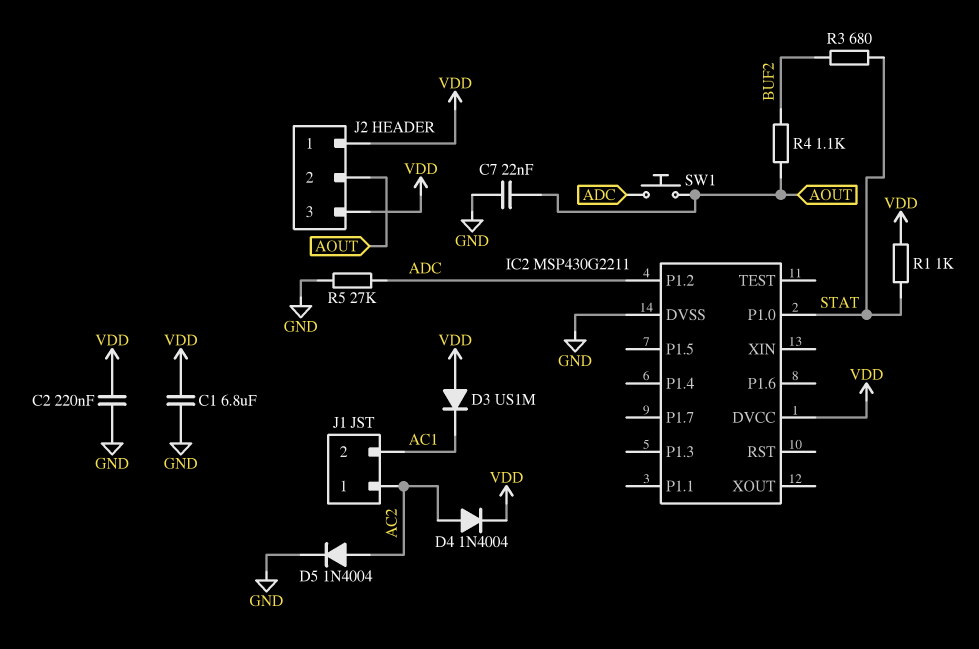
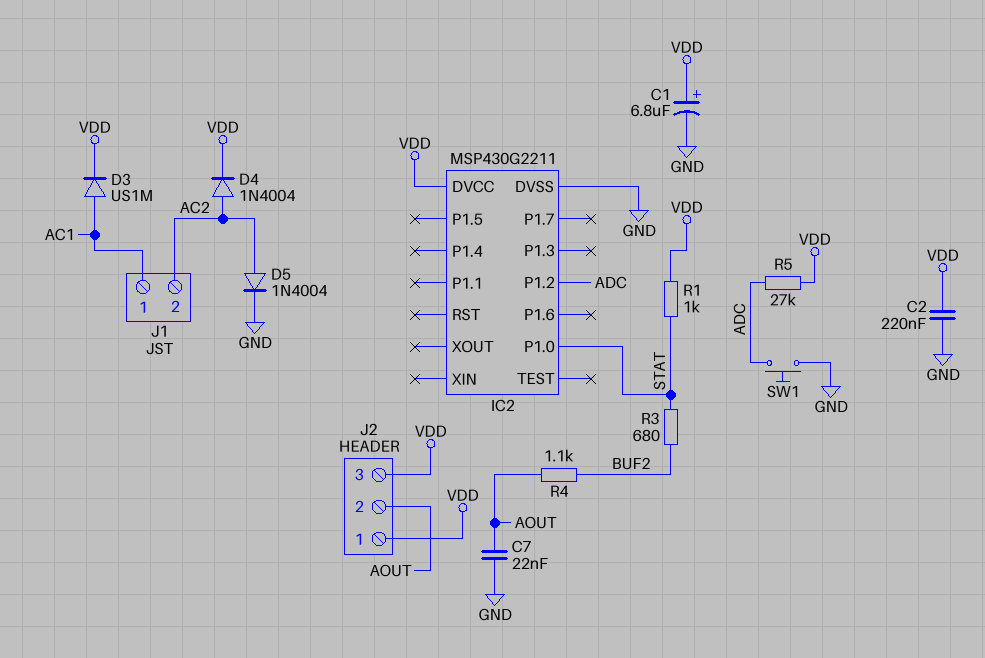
C1: 6.8uF (GND, VDD) -> 6.8uF (plus VDD, minus GND)
D3: diode US1M (A VDD, K AC1) -> diode US1M (A AC1, K VDD)
J1 pin 1: AC2 -> AC1
J1 pin 2: AC1 -> AC2
R5: 27k (ADC, GND) -> 27k (ADC, VDD)
SW1: button (ADC, AOUT) -> button (ADC, GND)

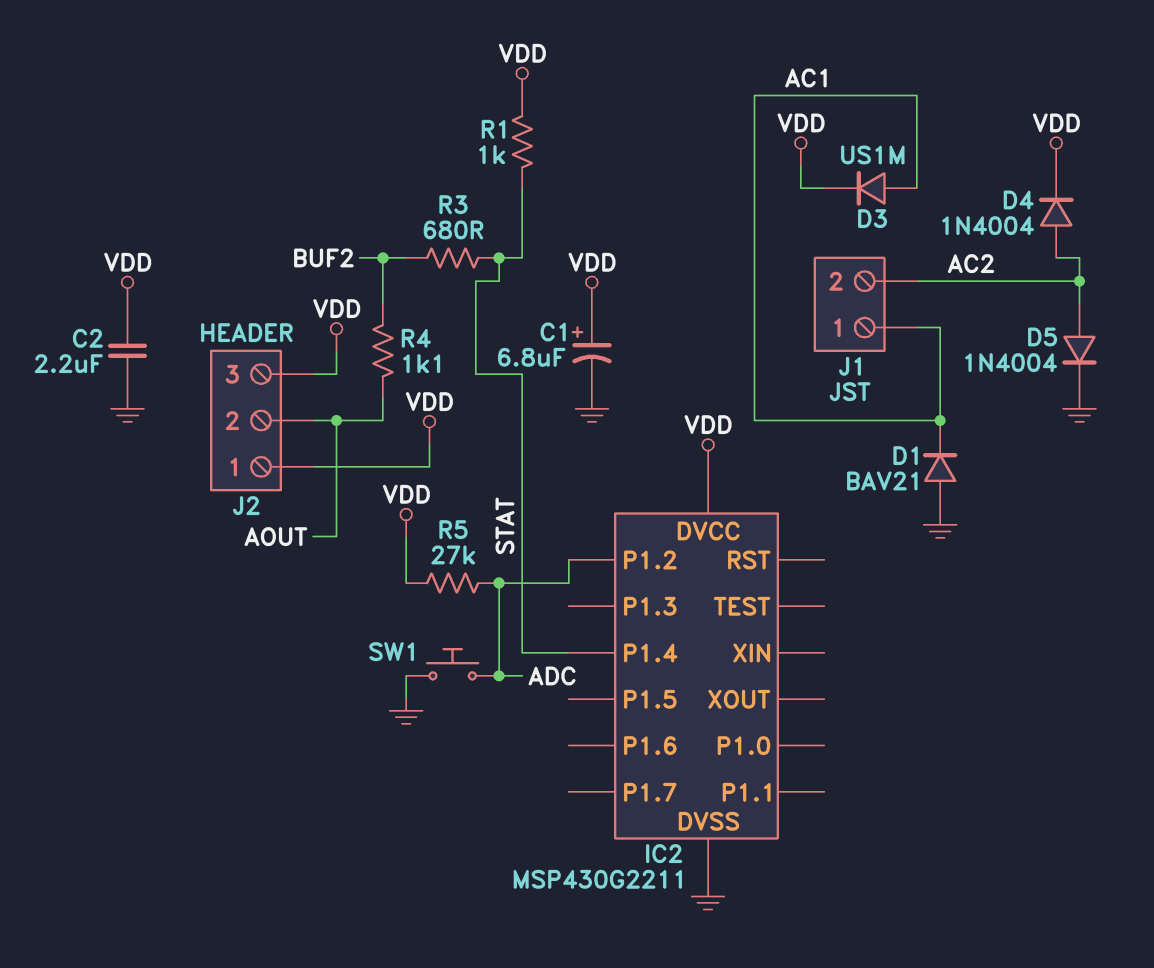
C2: 220nF (GND, VDD) -> 2.2uF (GND, VDD)
C7: 22nF (AOUT, GND) -> none
D1: none -> diode BAV21 (A GND, K AC1)
IC2 pin P1.0: STAT -> none
IC2 pin P1.4: none -> STAT

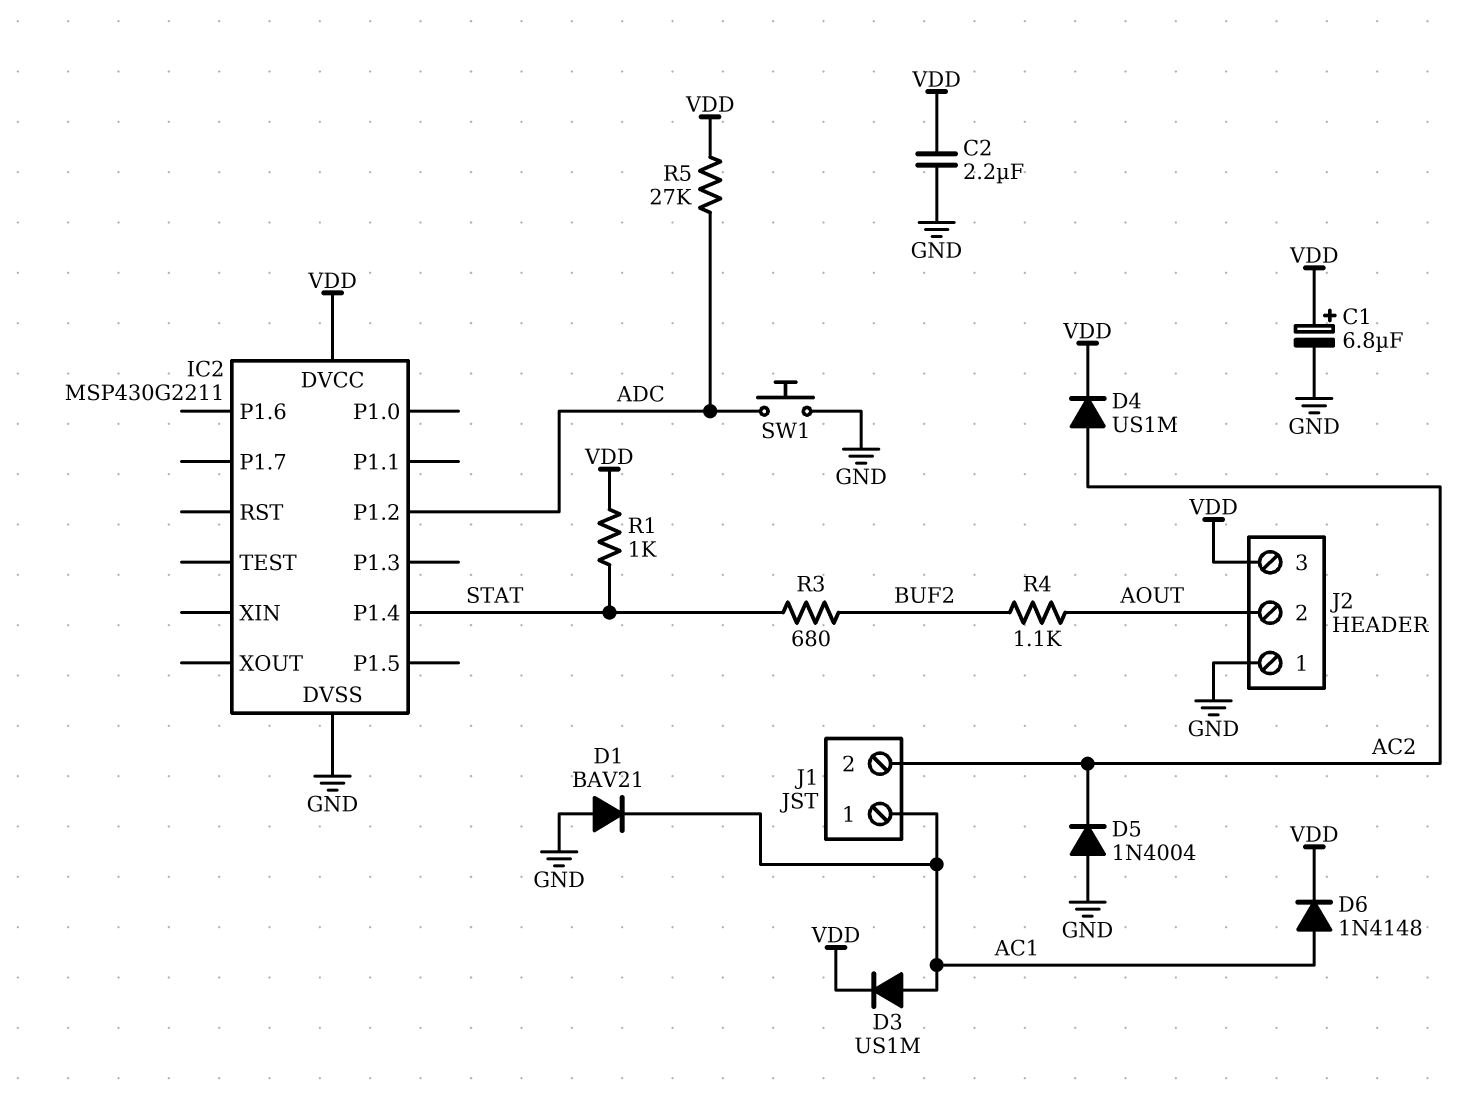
D4: diode 1N4004 (A AC2, K VDD) -> diode US1M (A AC2, K VDD)
D5: diode 1N4004 (A AC2, K GND) -> diode 1N4004 (A GND, K AC2)
D6: none -> diode 1N4148 (A AC1, K VDD)
J2 pin 1: VDD -> GND

